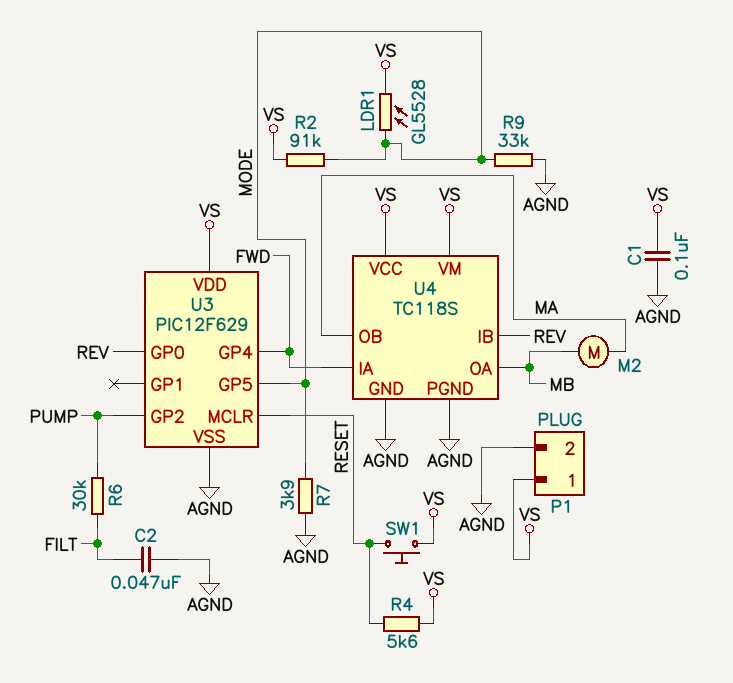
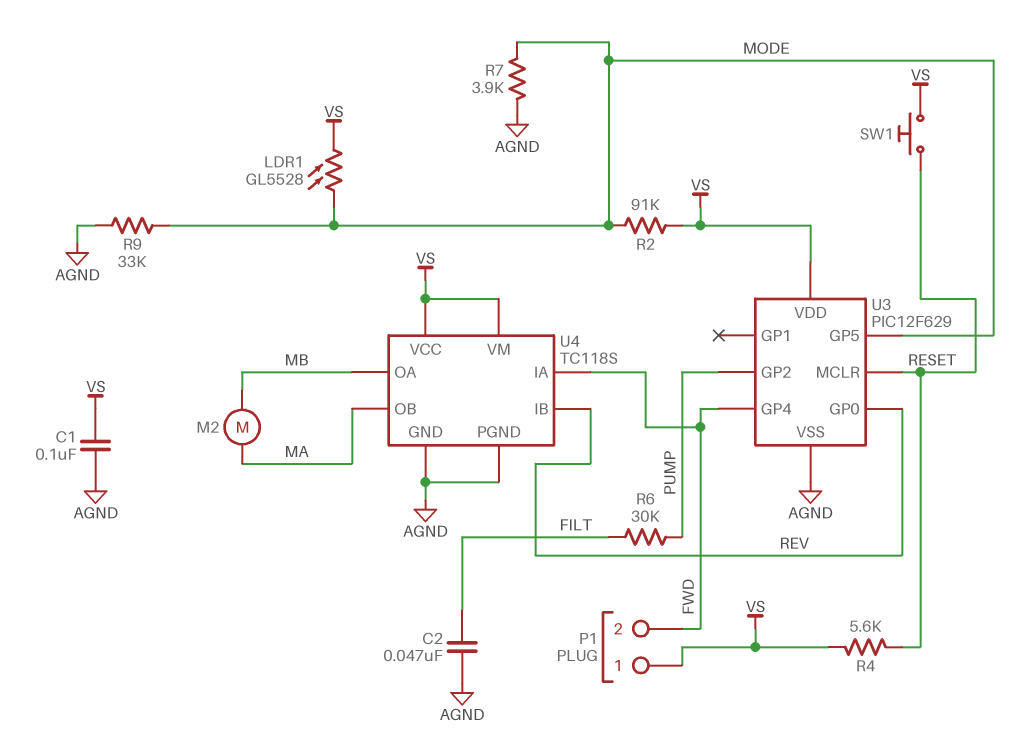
P1 pin 2: AGND -> FWD

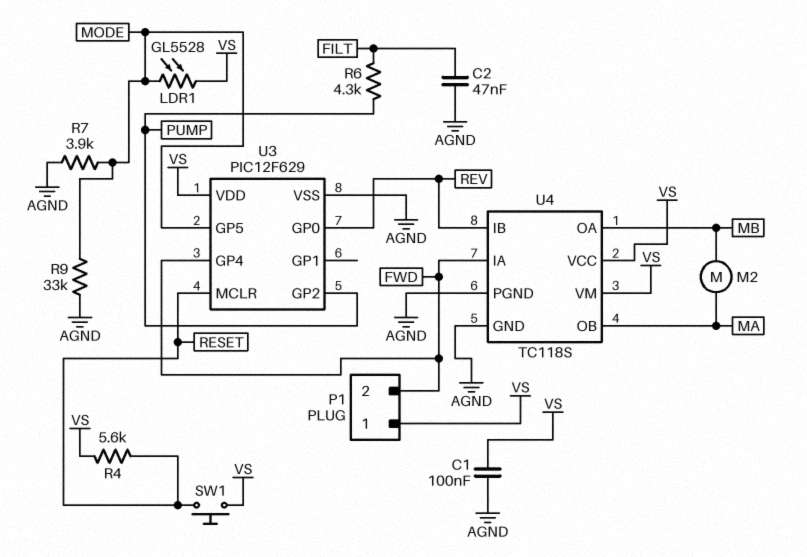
R2: 91k (MODE, VS) -> none
R6: 30k (FILT, PUMP) -> 4.3k (FILT, PUMP)

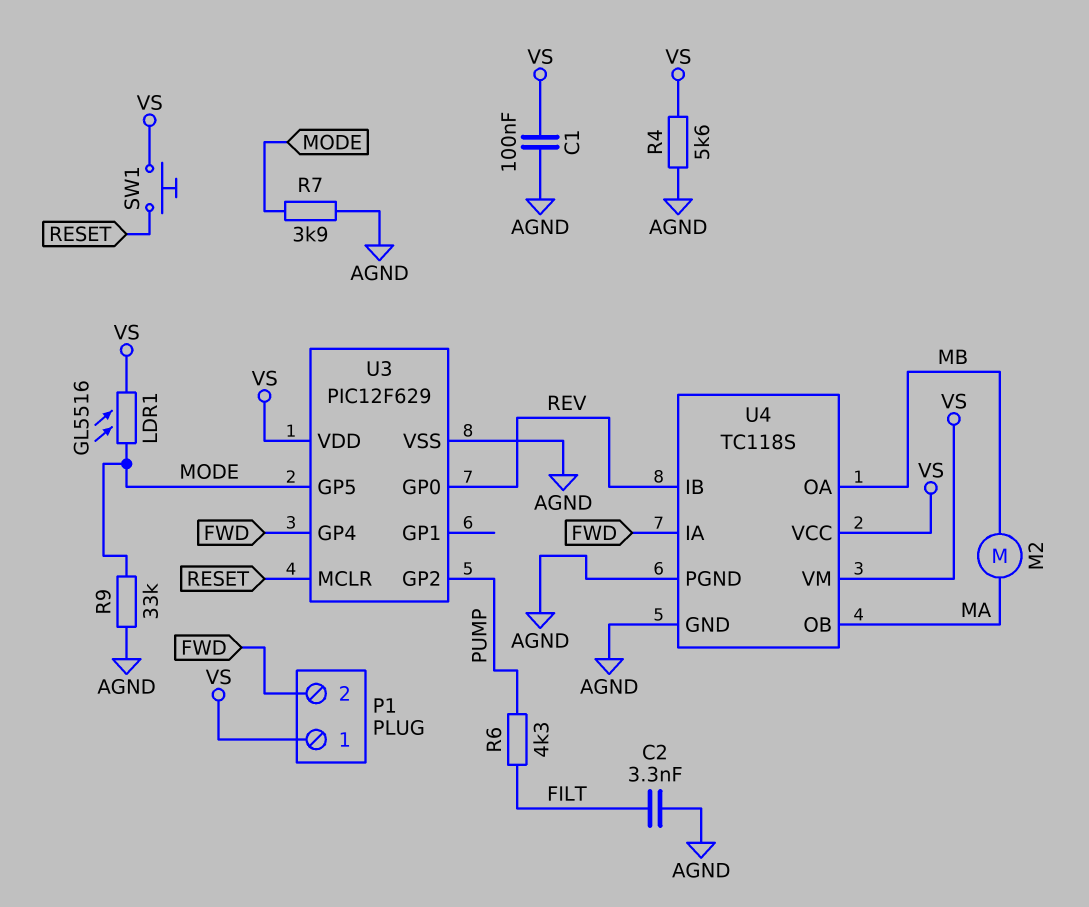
C2: 47nF (AGND, FILT) -> 3.3nF (AGND, FILT)
LDR1: GL5528 (MODE, VS) -> GL5516 (MODE, VS)
R4: 5.6k (RESET, VS) -> 5.6k (AGND, VS)

